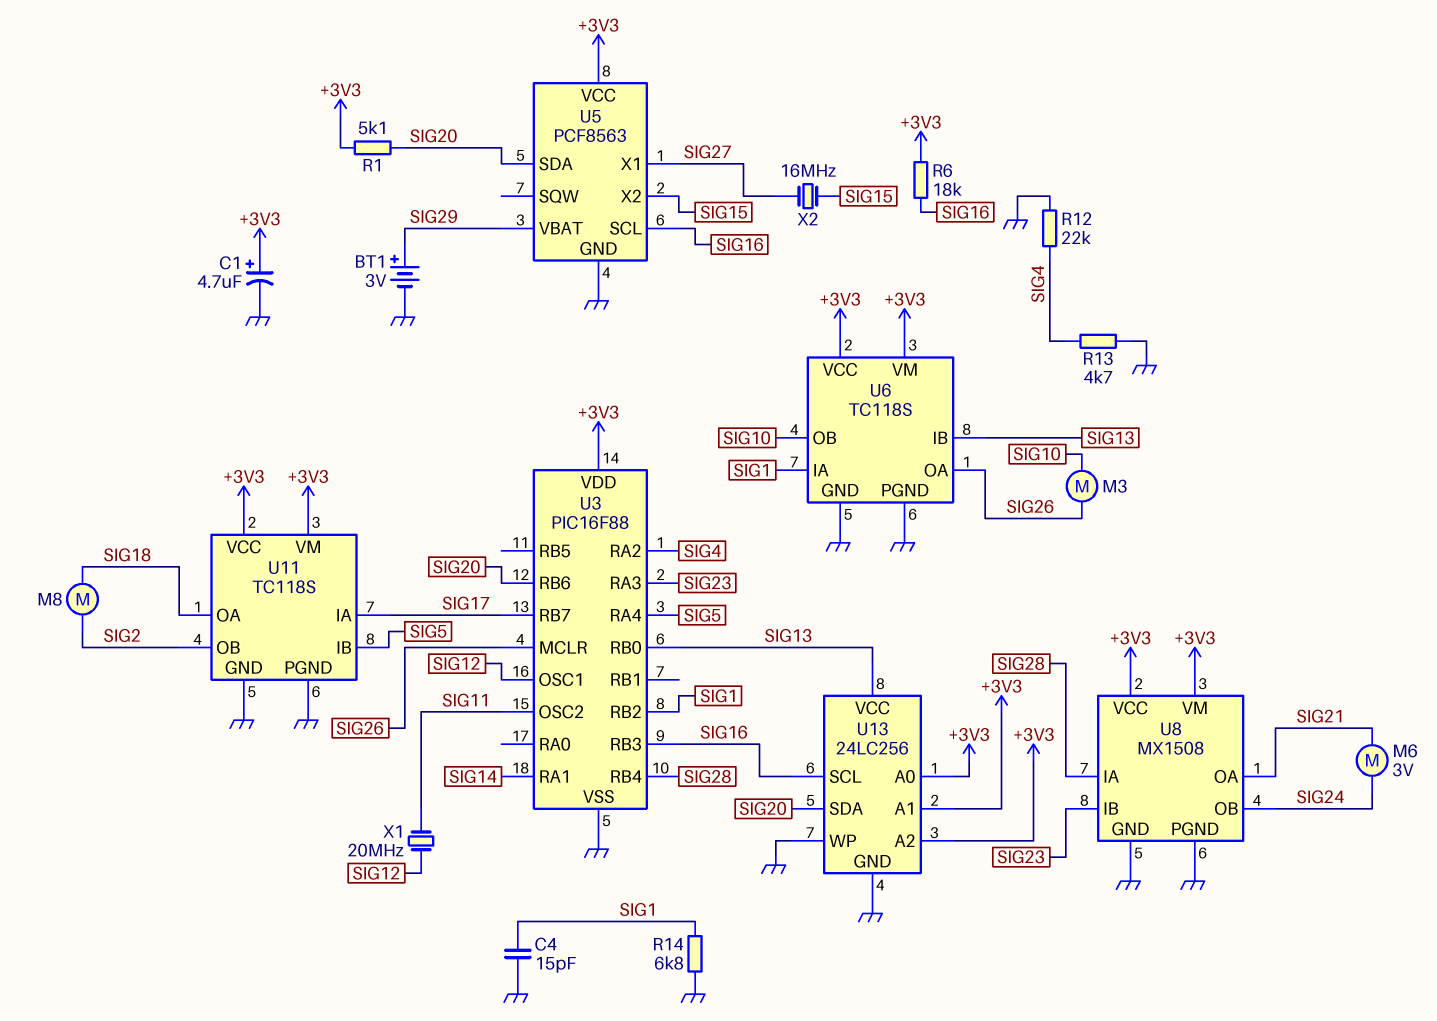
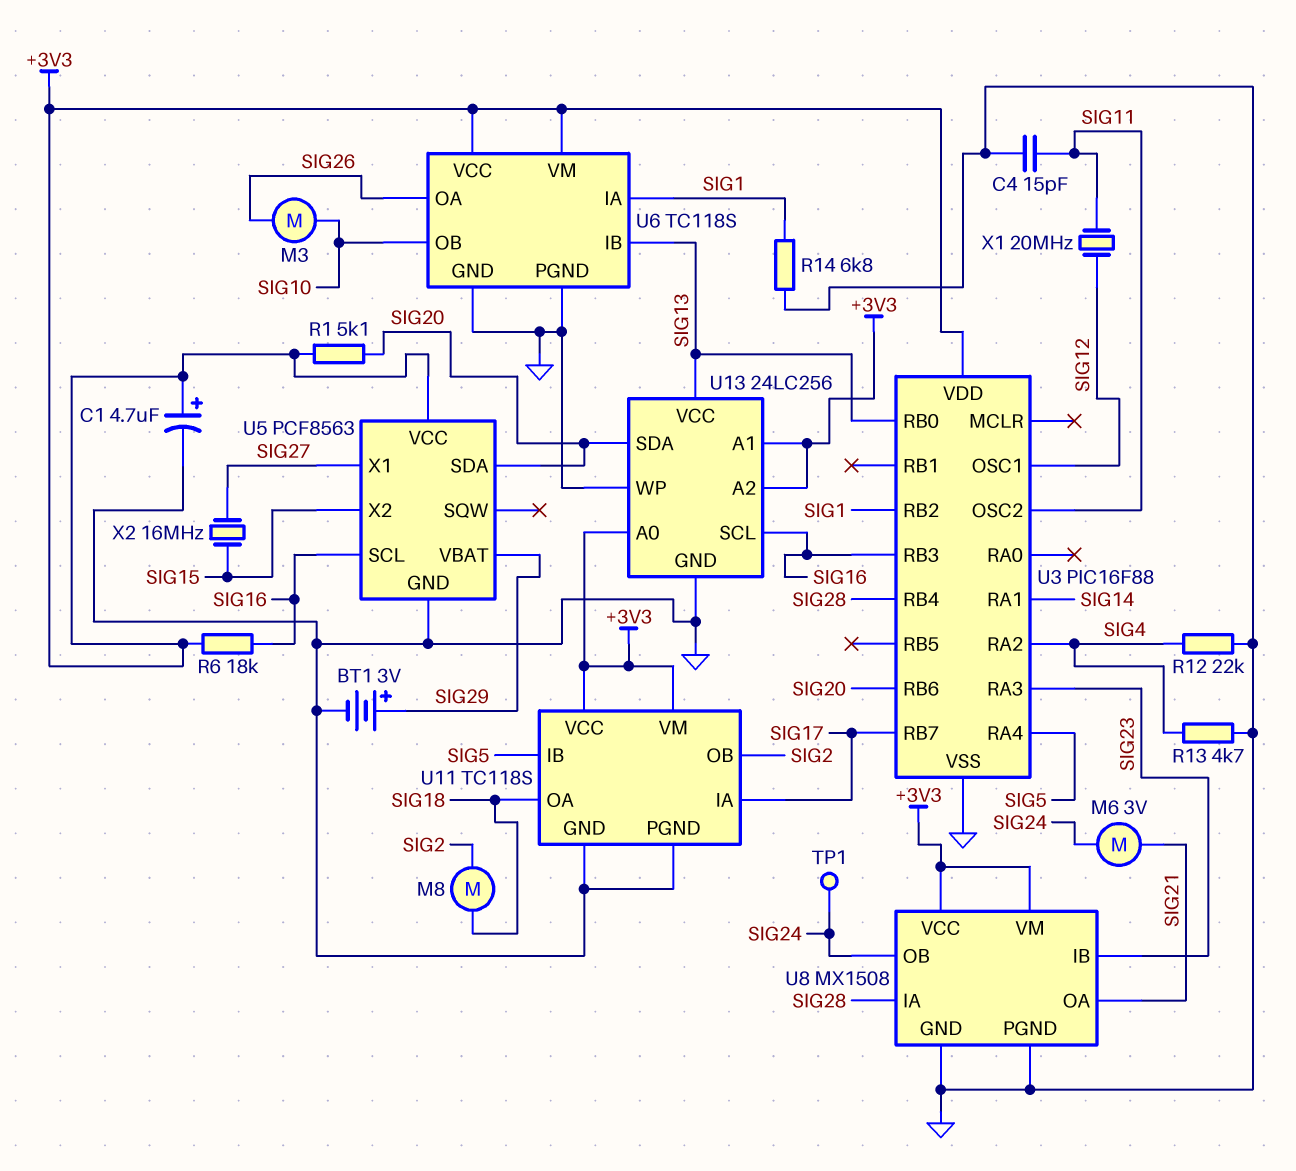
C4: 15pF (GND, SIG1) -> 15pF (GND, SIG11)
TP1: none -> test point (SIG24)
U3 pin MCLR: SIG26 -> none

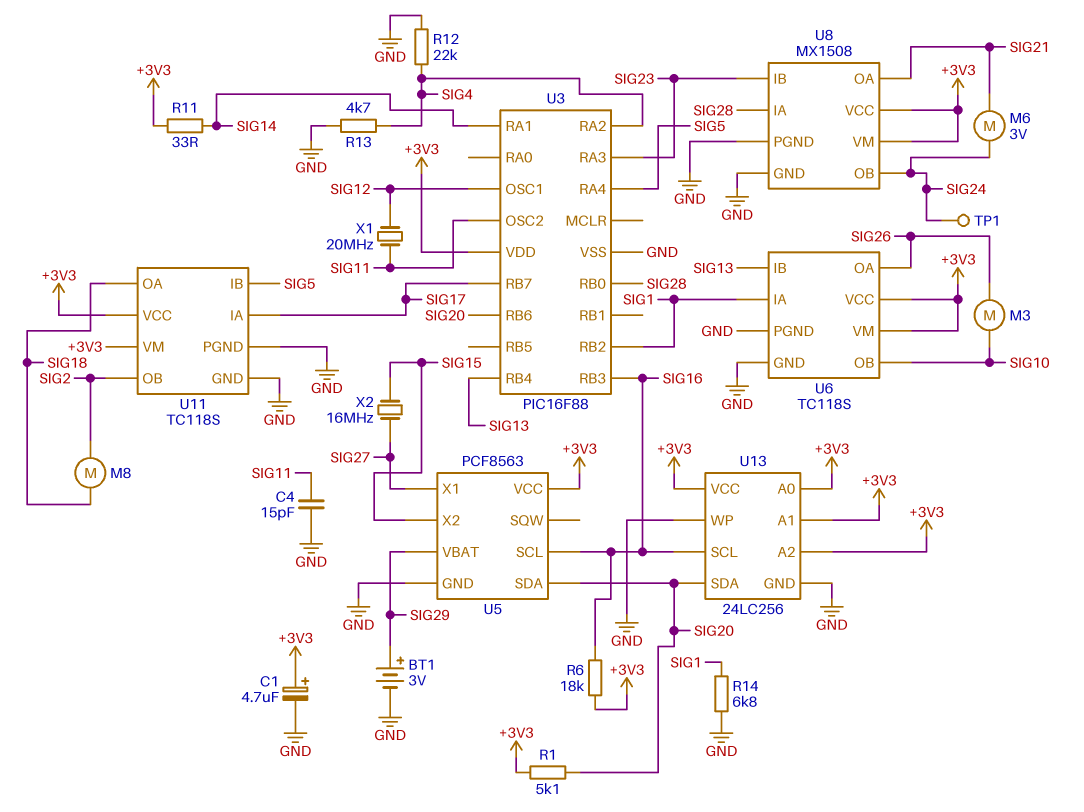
R11: none -> 33 (+3V3, SIG14)
U3 pin RB0: SIG13 -> SIG28
U3 pin RB4: SIG28 -> SIG13
U13 pin VCC: SIG13 -> +3V3

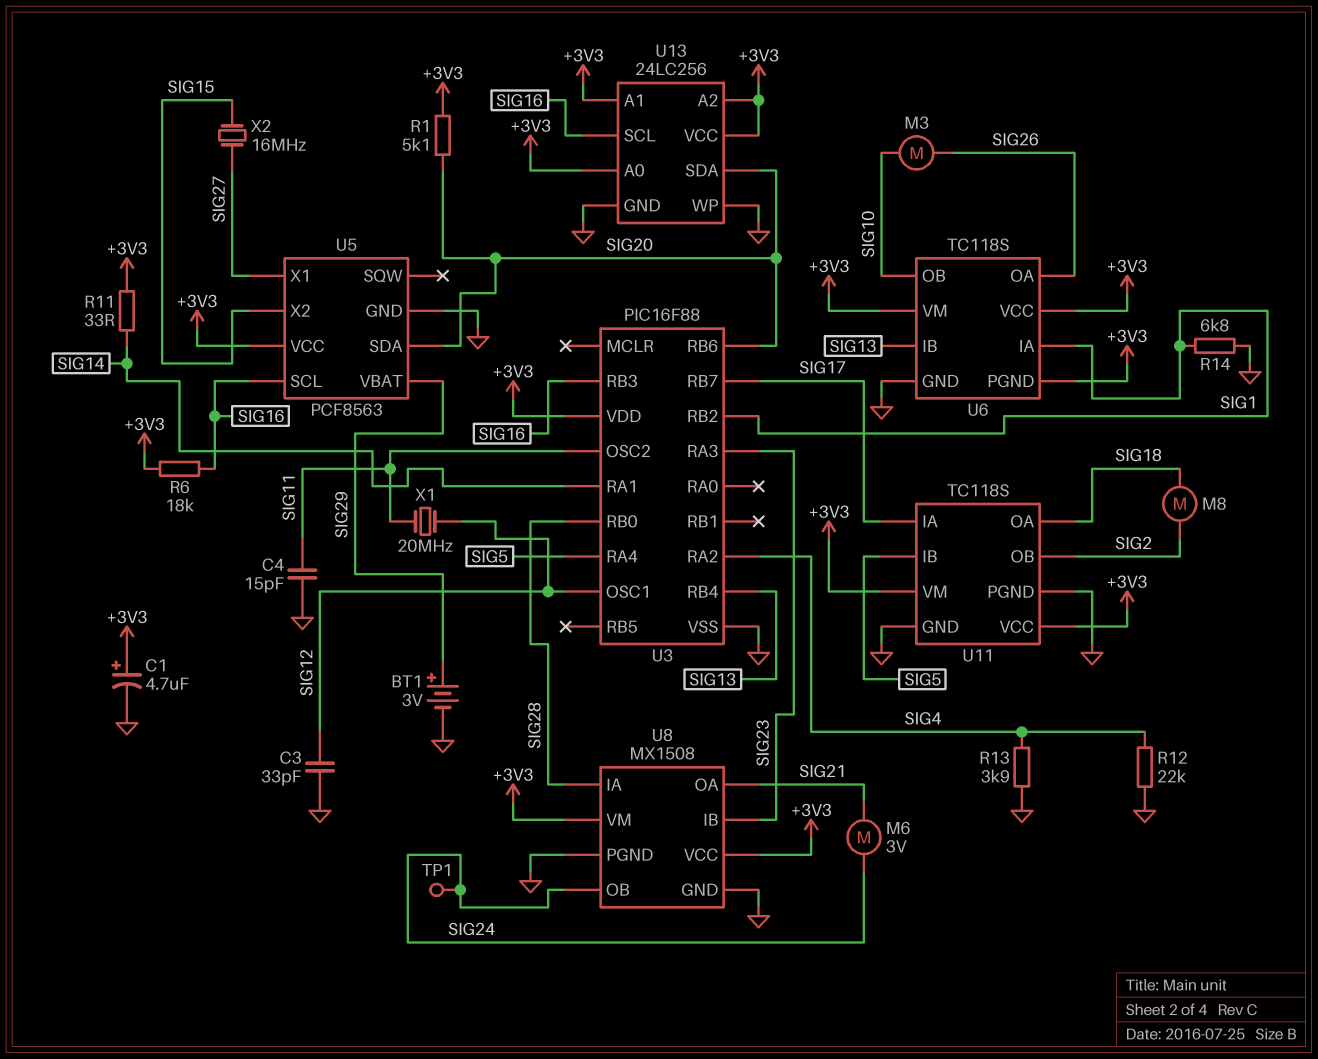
C3: none -> 33pF (GND, SIG12)
R13: 4.7k (GND, SIG4) -> 3.9k (GND, SIG4)
U6 pin PGND: GND -> +3V3

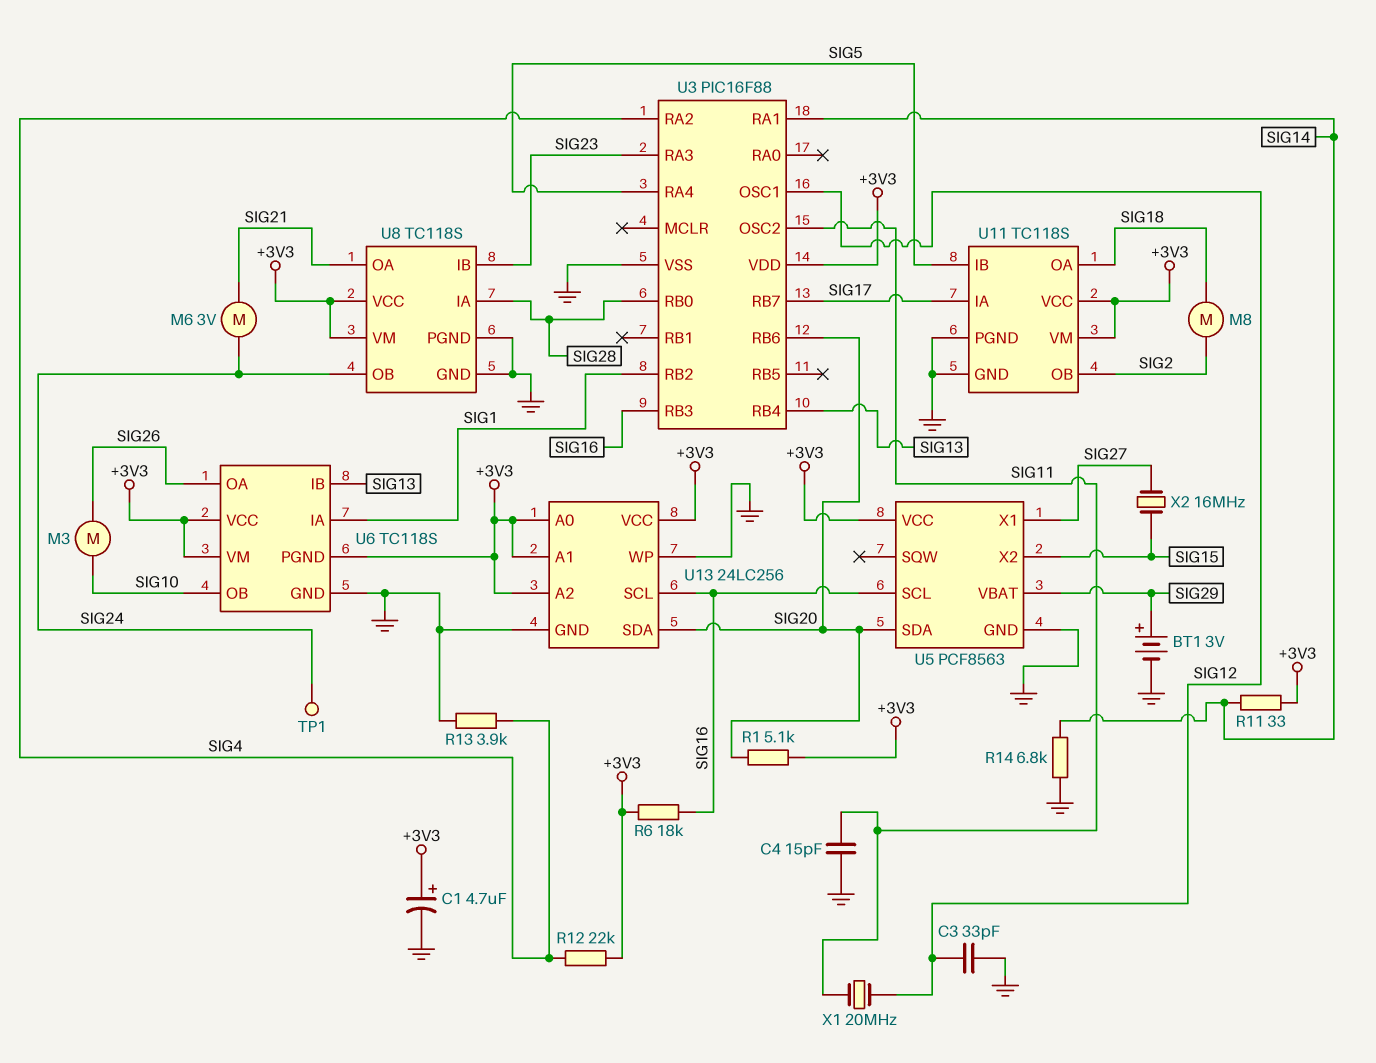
R12: 22k (GND, SIG4) -> 22k (+3V3, SIG4)
R14: 6.8k (GND, SIG1) -> 6.8k (GND, SIG14)
U8: MX1508 -> TC118S

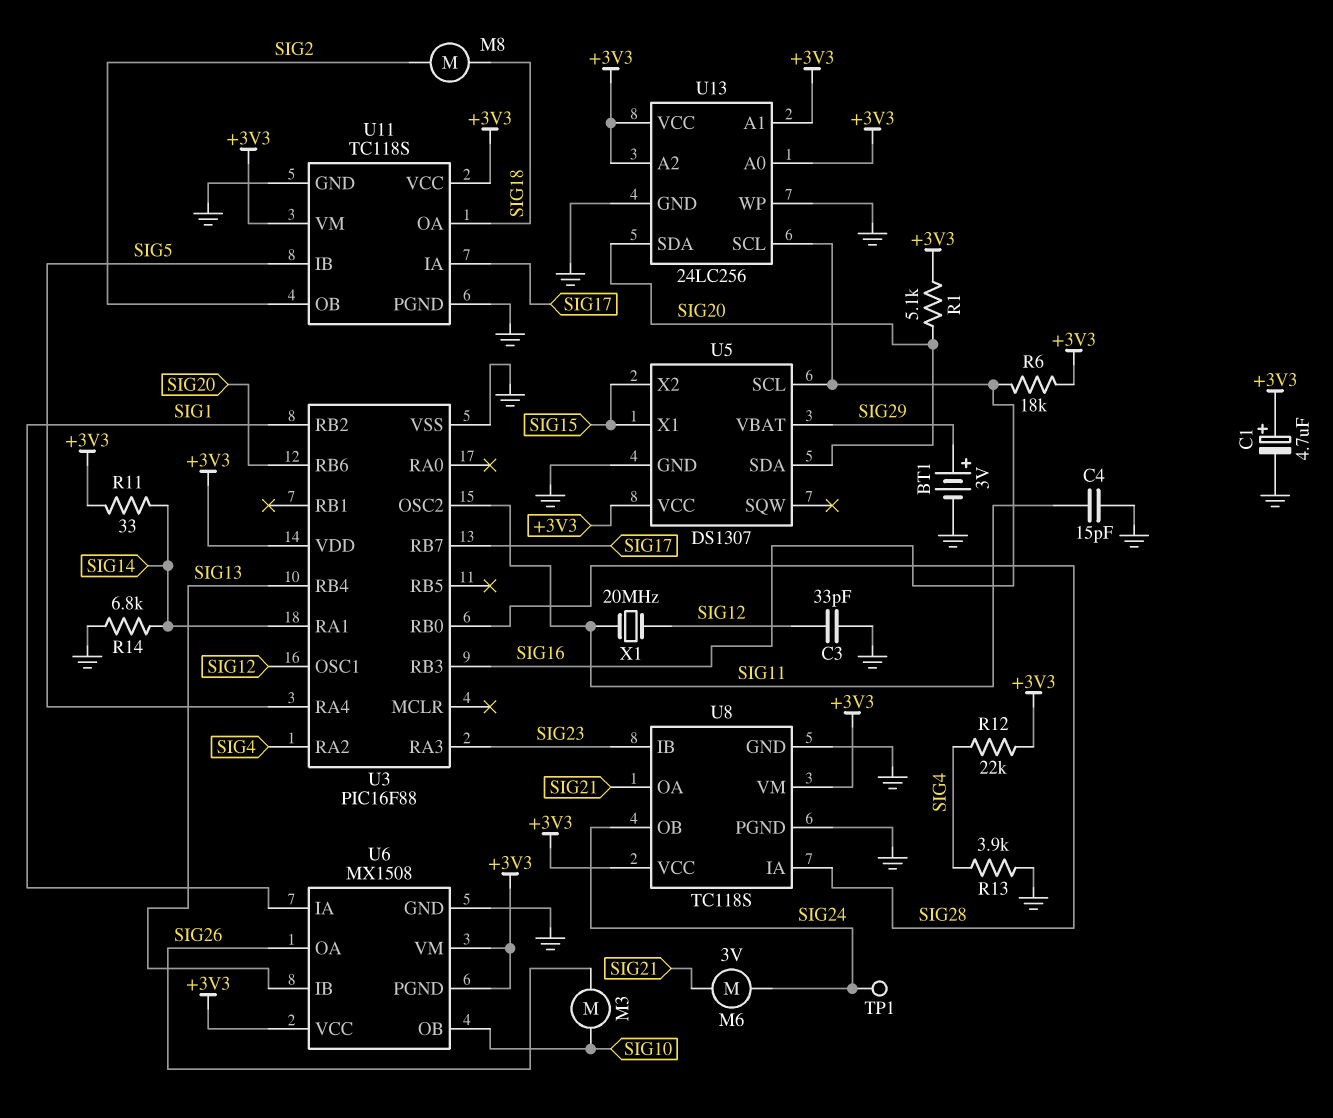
U5: PCF8563 -> DS1307
U5 pin X1: SIG27 -> SIG15
U6: TC118S -> MX1508
X2: 16MHz (SIG15, SIG27) -> none

